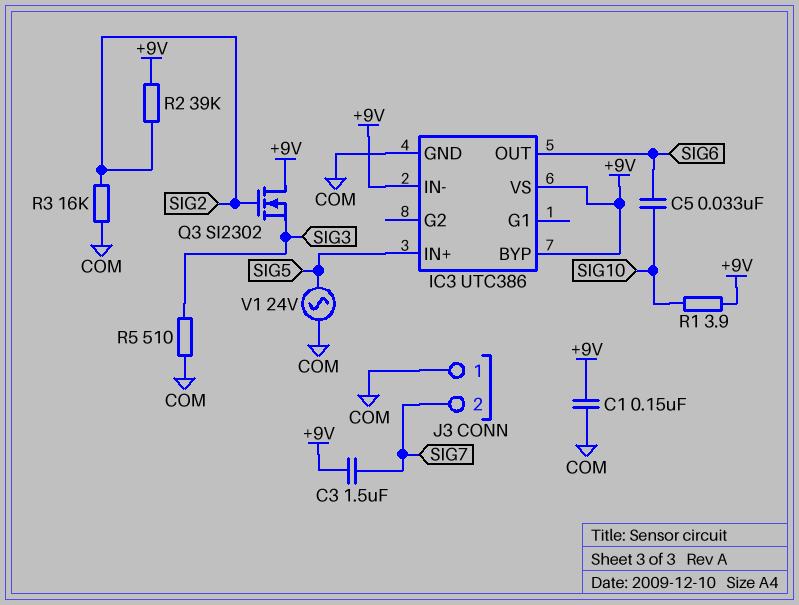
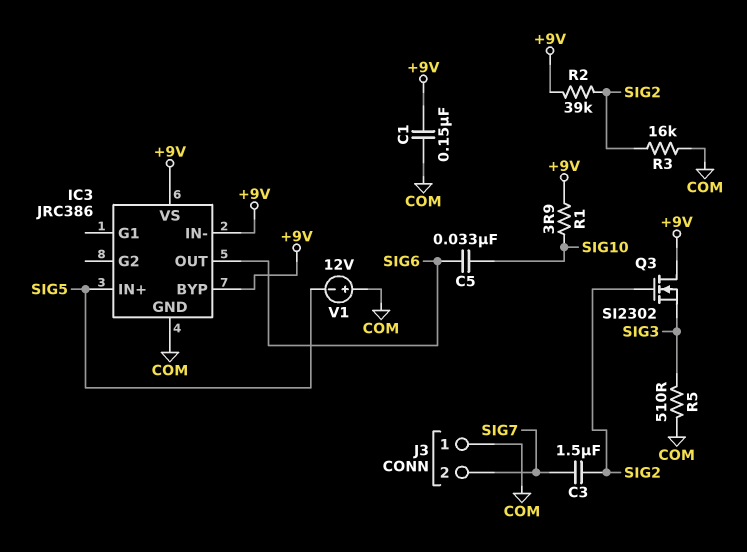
C3: 1.5uF (+9V, SIG7) -> 1.5uF (SIG2, SIG7)
IC3: UTC386 -> JRC386
V1: AC 24V (COM, SIG5) -> 12V (plus COM, minus SIG5)

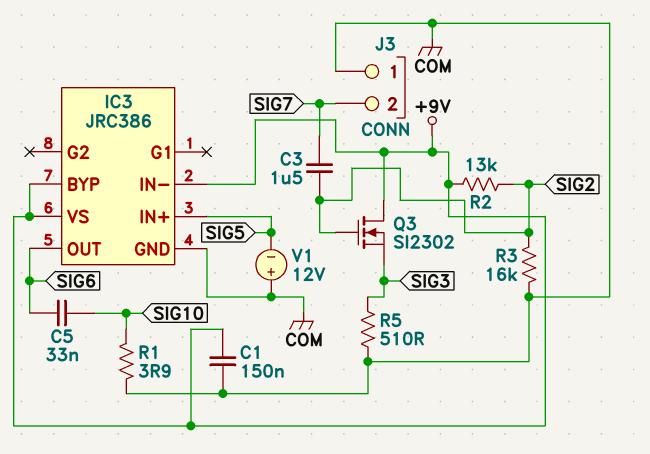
R1: 3.9 (+9V, SIG10) -> 3.9 (COM, SIG10)
R2: 39k (+9V, SIG2) -> 13k (+9V, SIG2)

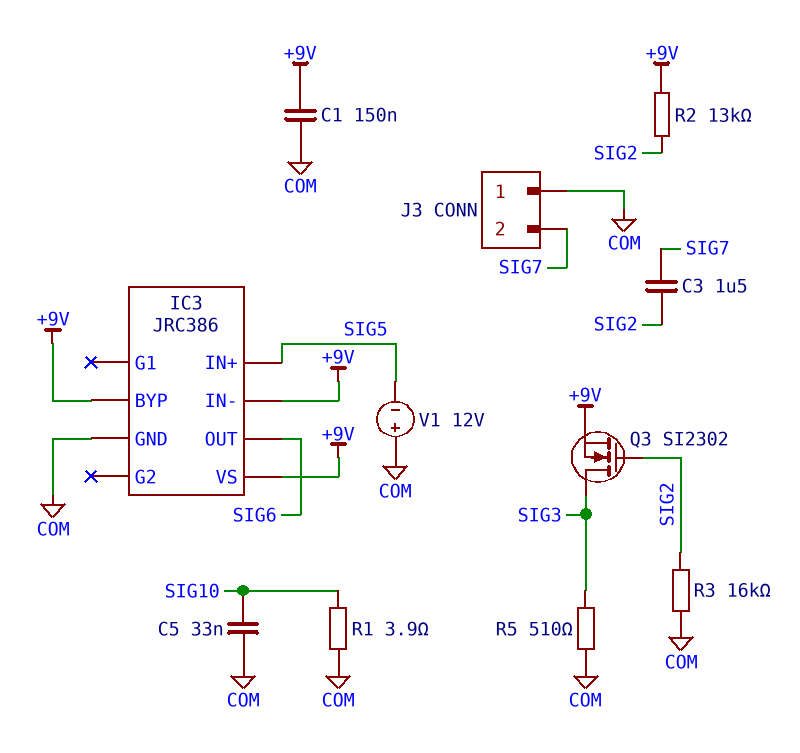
C5: 33nF (SIG6, SIG10) -> 33nF (COM, SIG10)
Q3: NMOS SI2302 (G SIG2, D +9V, S SIG3) -> NMOS SI2302 (G SIG2, D SIG3, S +9V)

